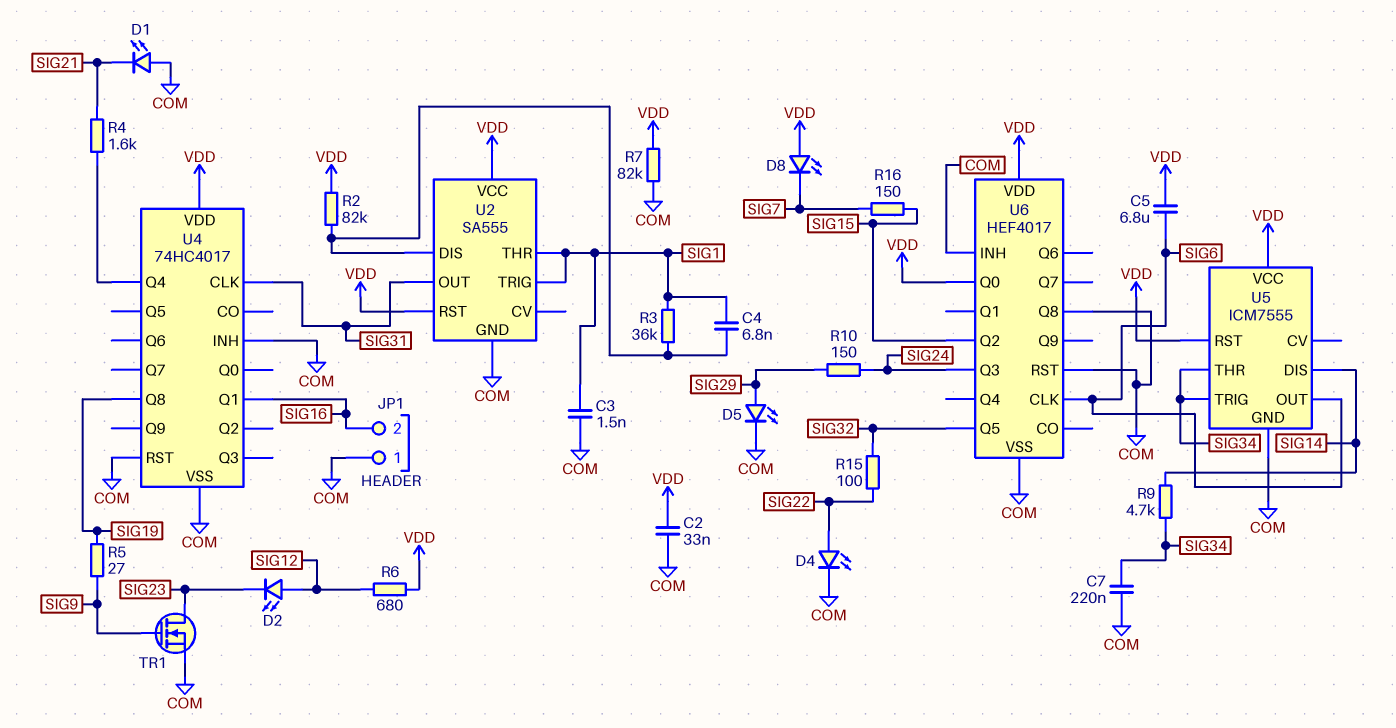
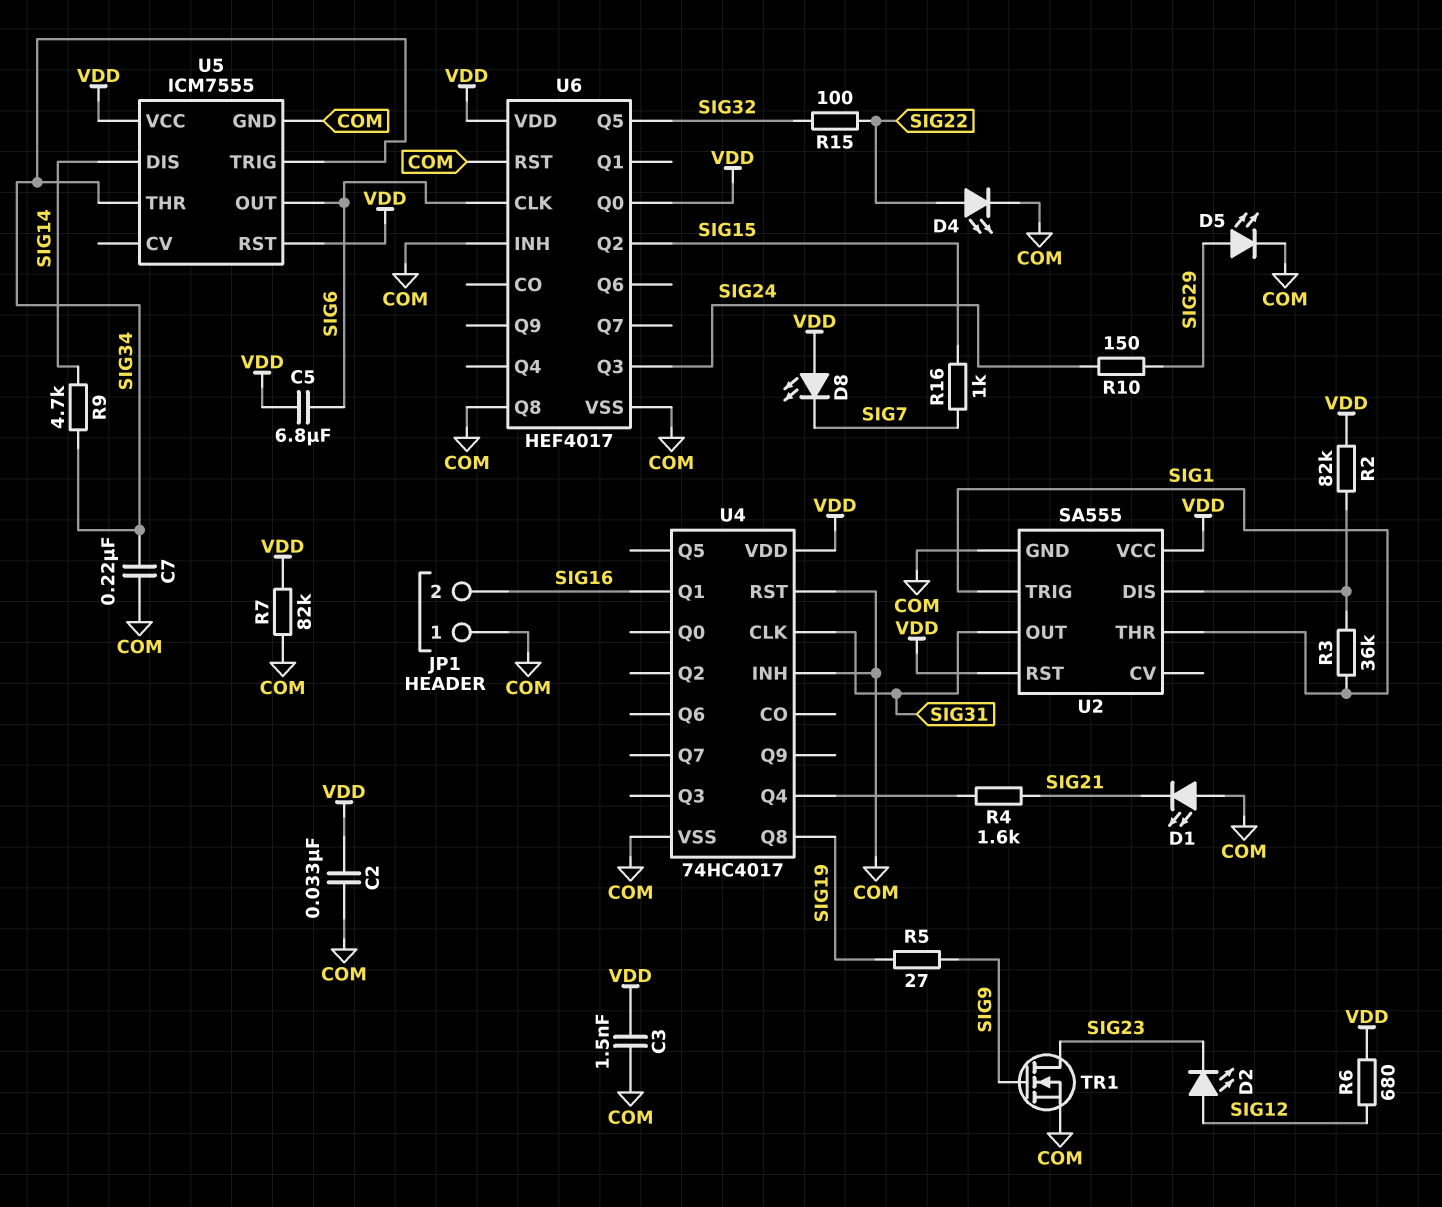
C3: 1.5nF (COM, SIG1) -> 1.5nF (COM, VDD)
C4: 6.8nF (SIG1, U2/DIS) -> none
R16: 150 (SIG7, SIG15) -> 1k (SIG7, SIG15)

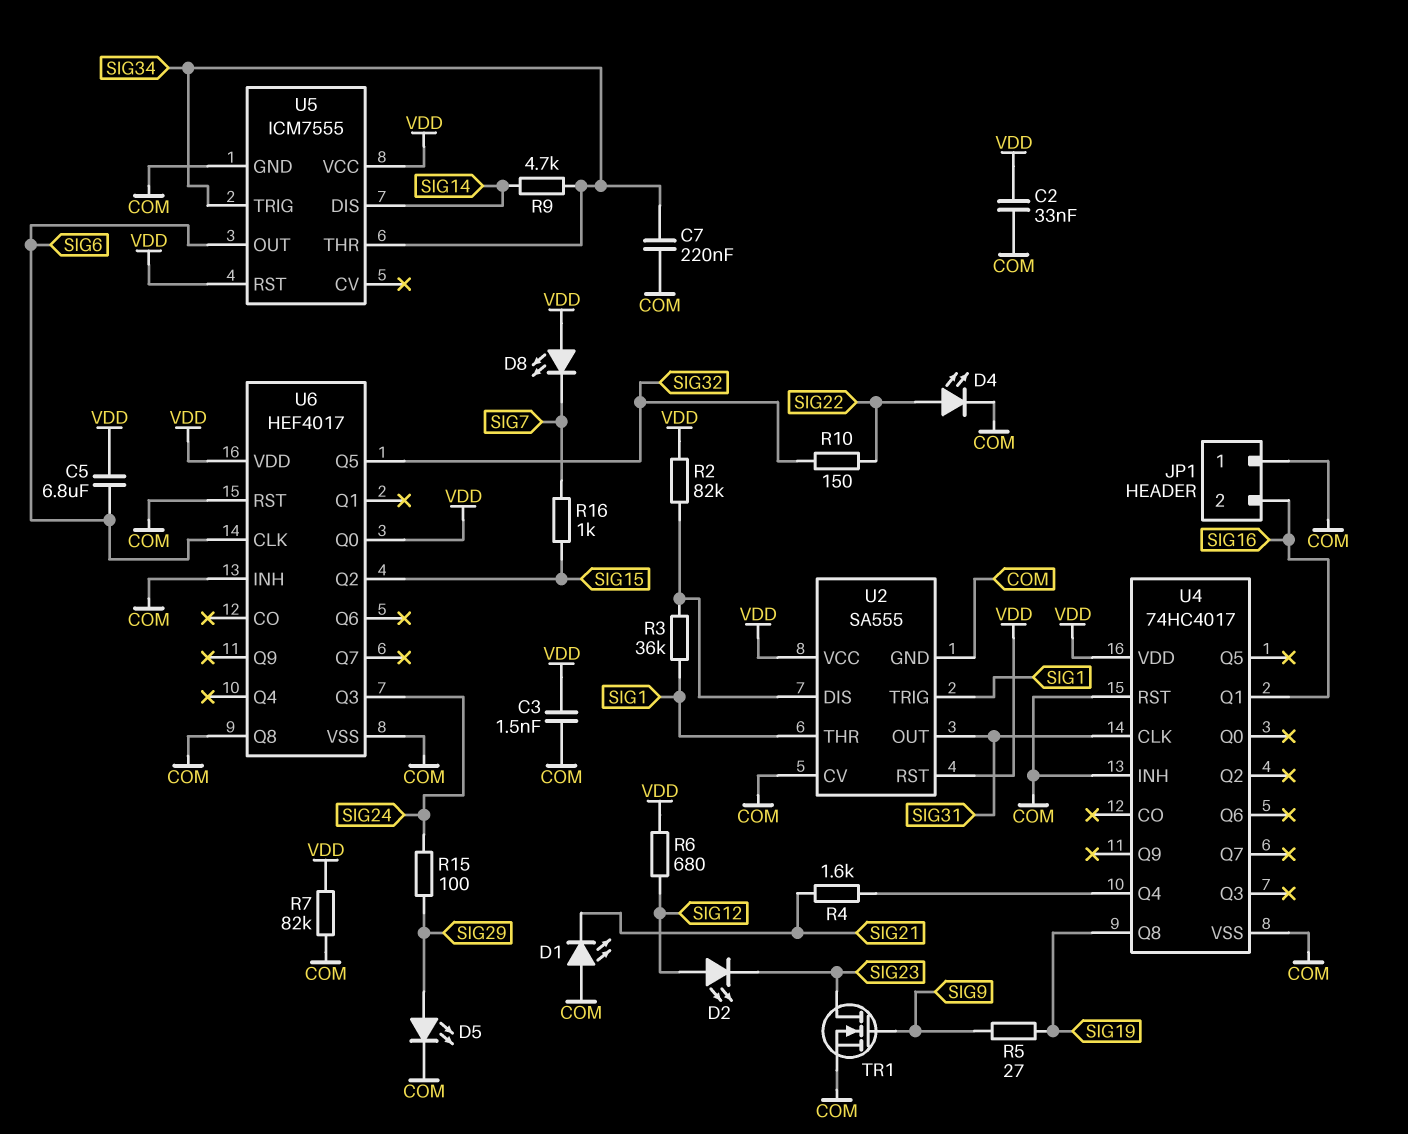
R10: 150 (SIG24, SIG29) -> 150 (SIG22, SIG32)
R15: 100 (SIG22, SIG32) -> 100 (SIG24, SIG29)
U2 pin CV: none -> COM

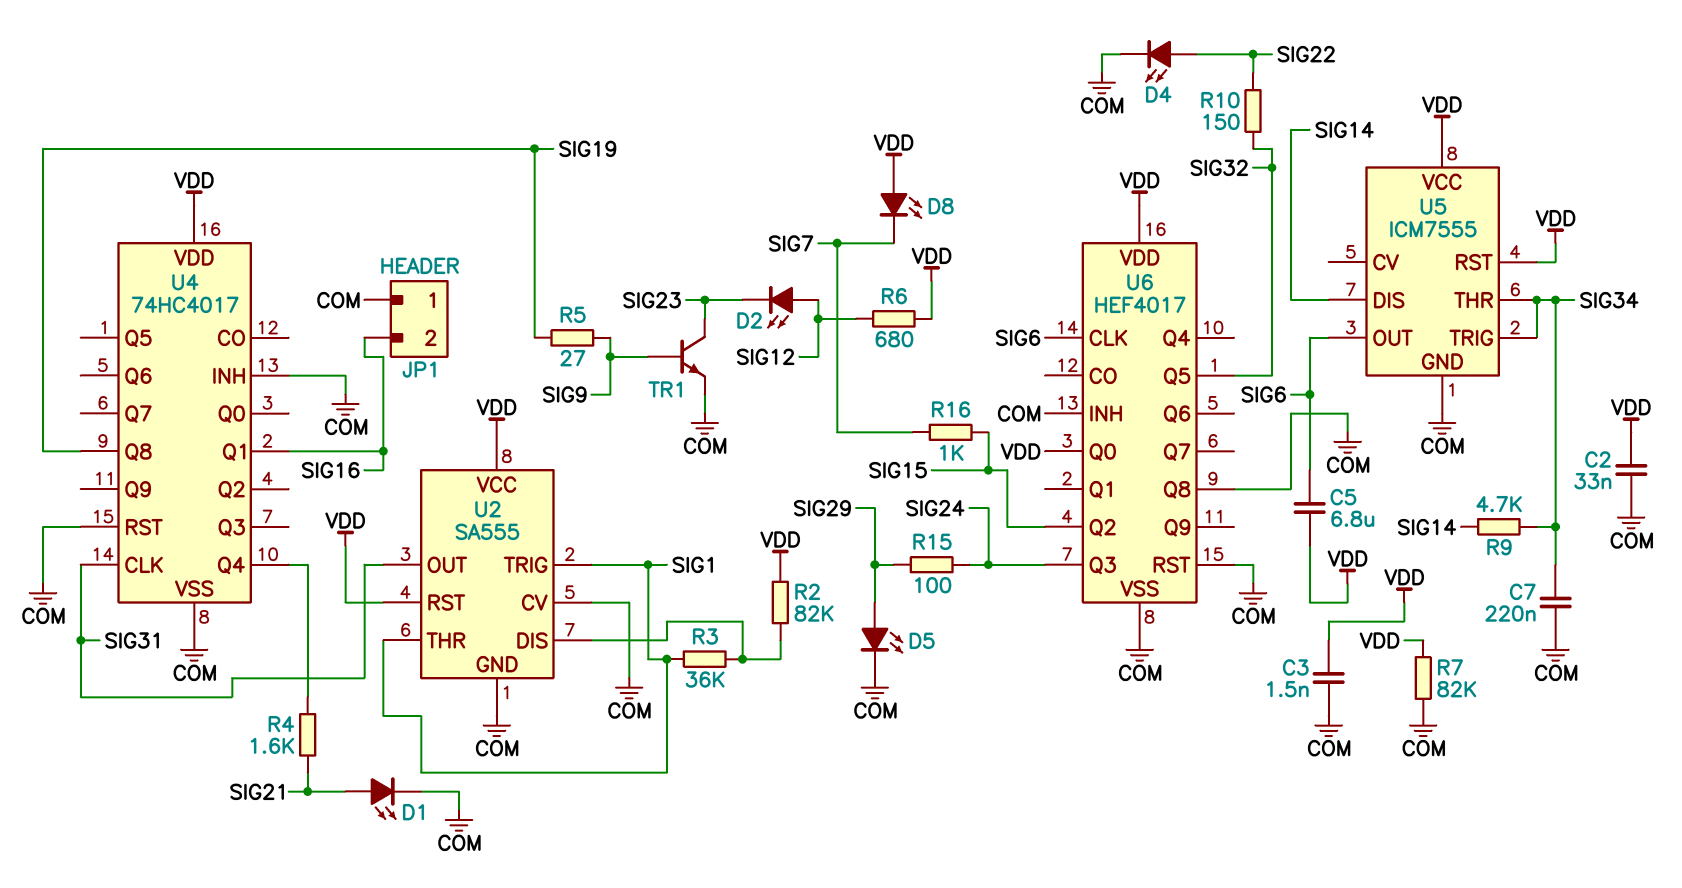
D1: LED (A COM, K SIG21) -> LED (A SIG21, K COM)
TR1: NMOS (G SIG9, D SIG23, S COM) -> NPN (B SIG9, C SIG23, E COM)

